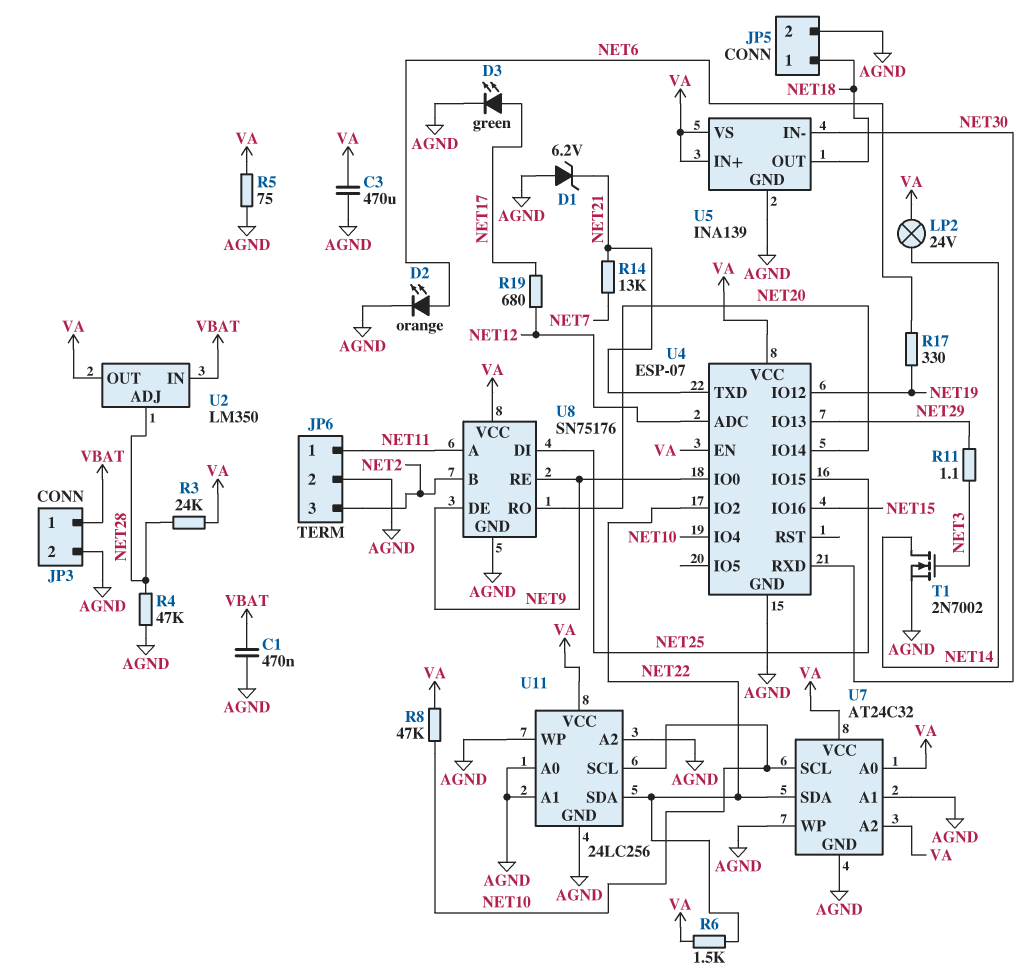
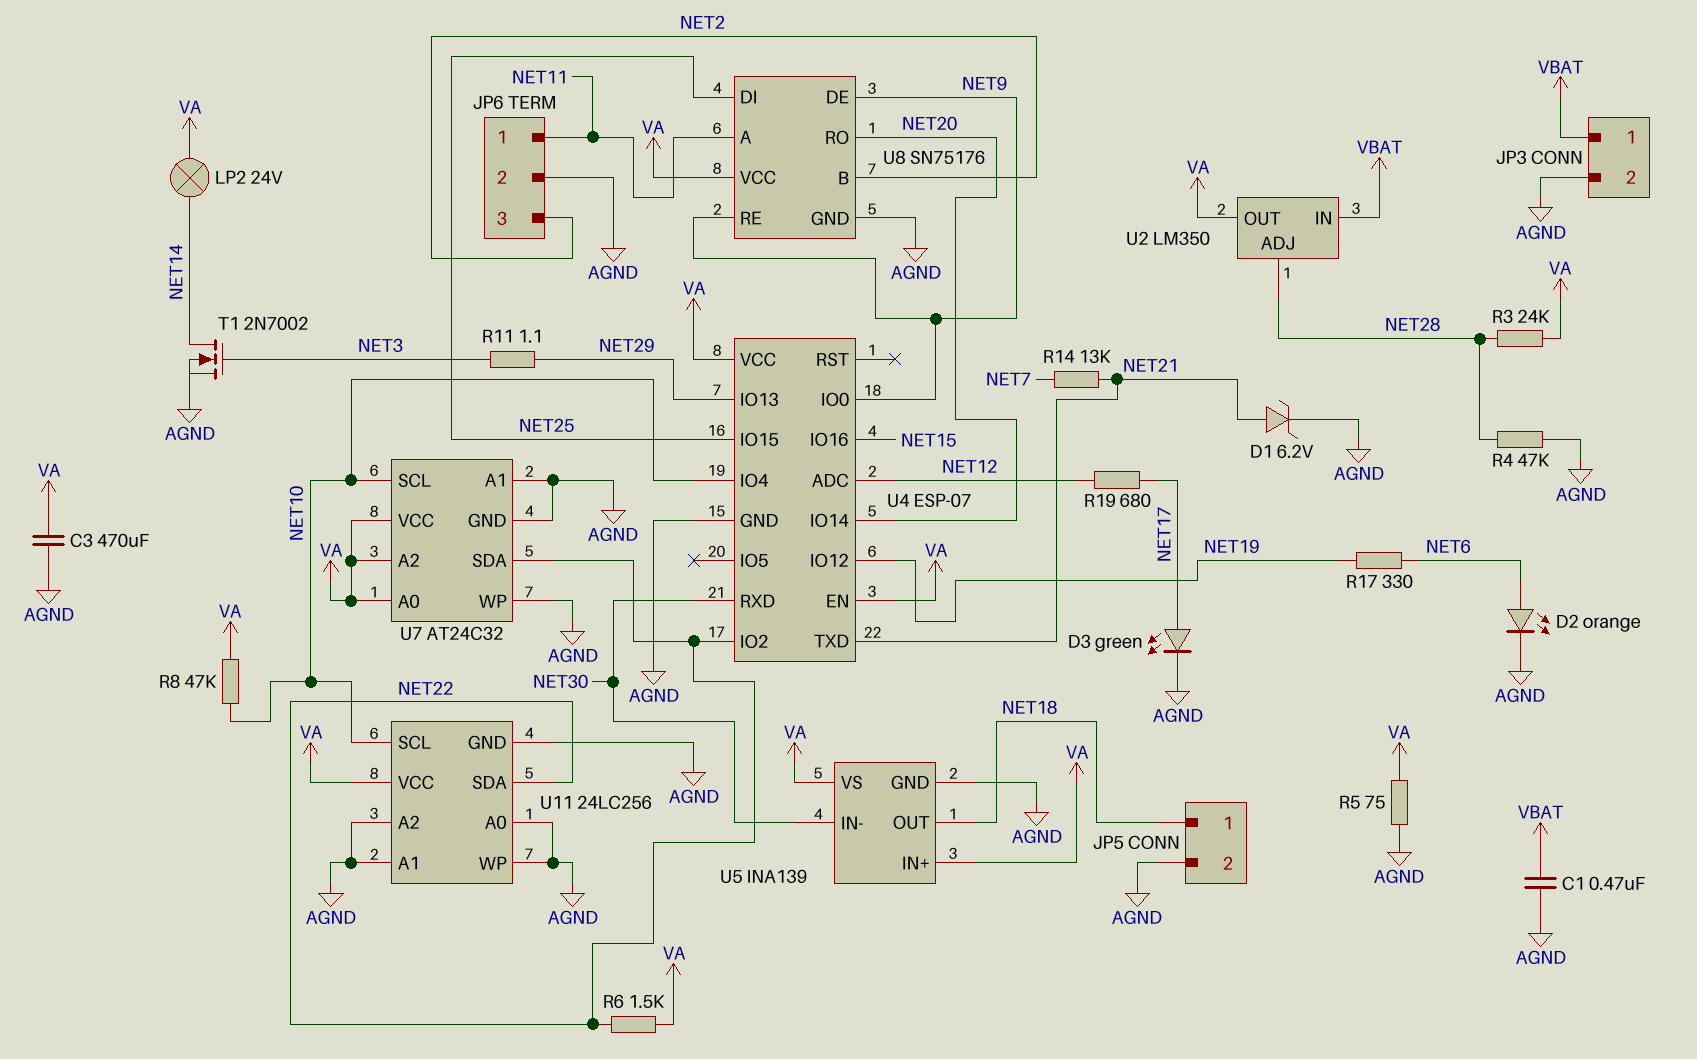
D1: zener 6.2V (A AGND, K NET21) -> zener 6.2V (A NET21, K AGND)

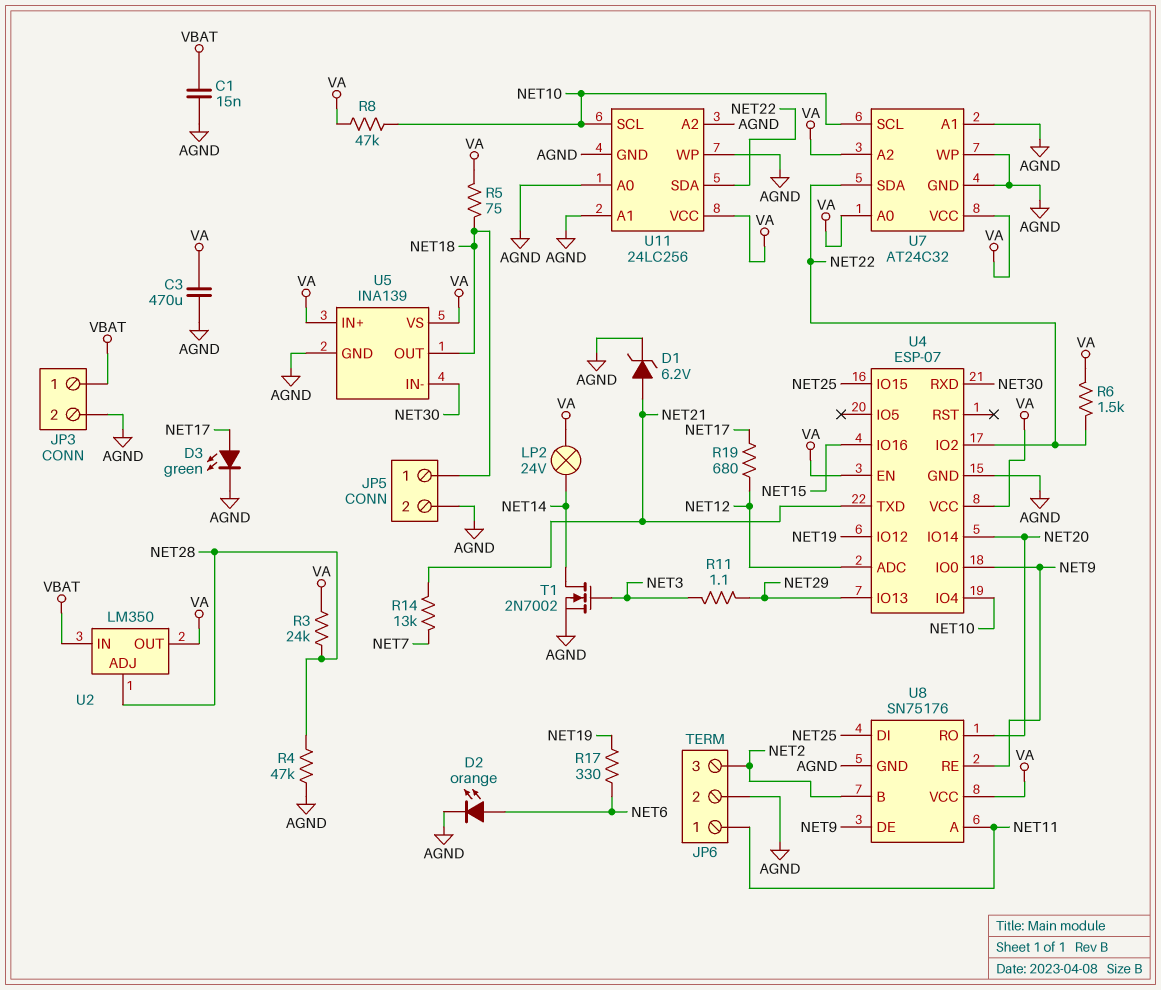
C1: 470nF (AGND, VBAT) -> 15nF (AGND, VBAT)
R5: 75 (AGND, VA) -> 75 (NET18, VA)

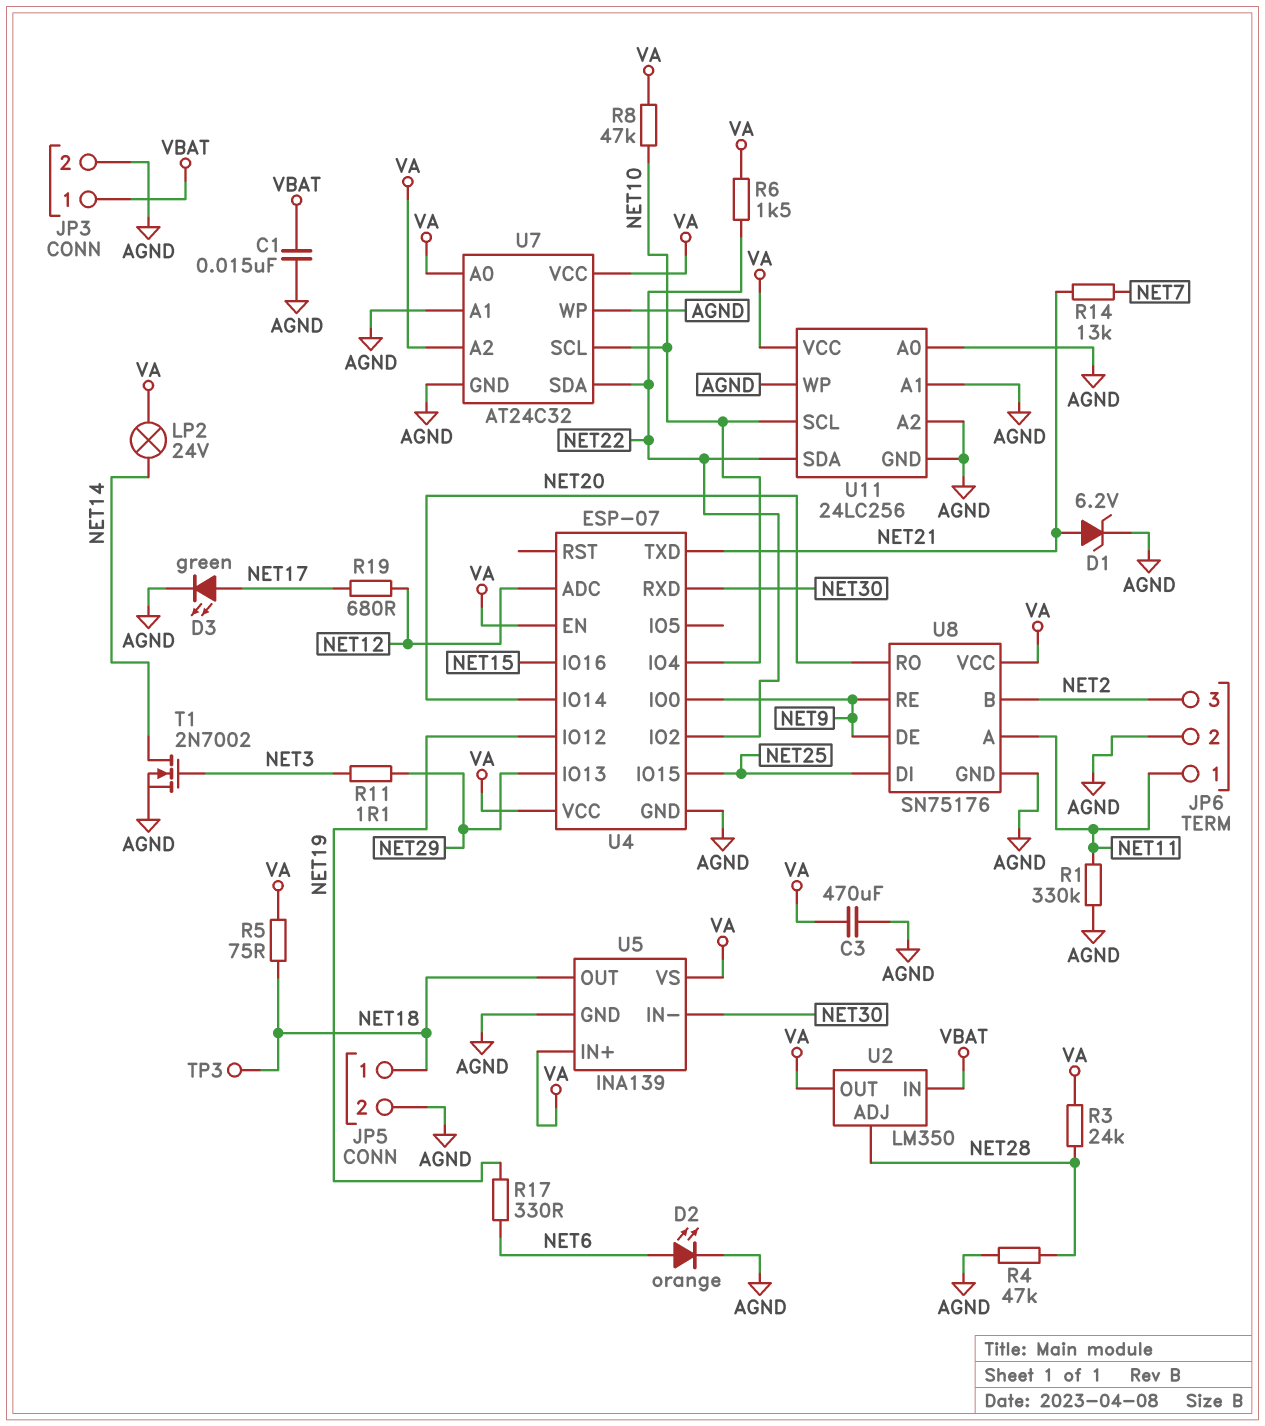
R1: none -> 330k (AGND, NET11)
TP3: none -> test point (NET18)

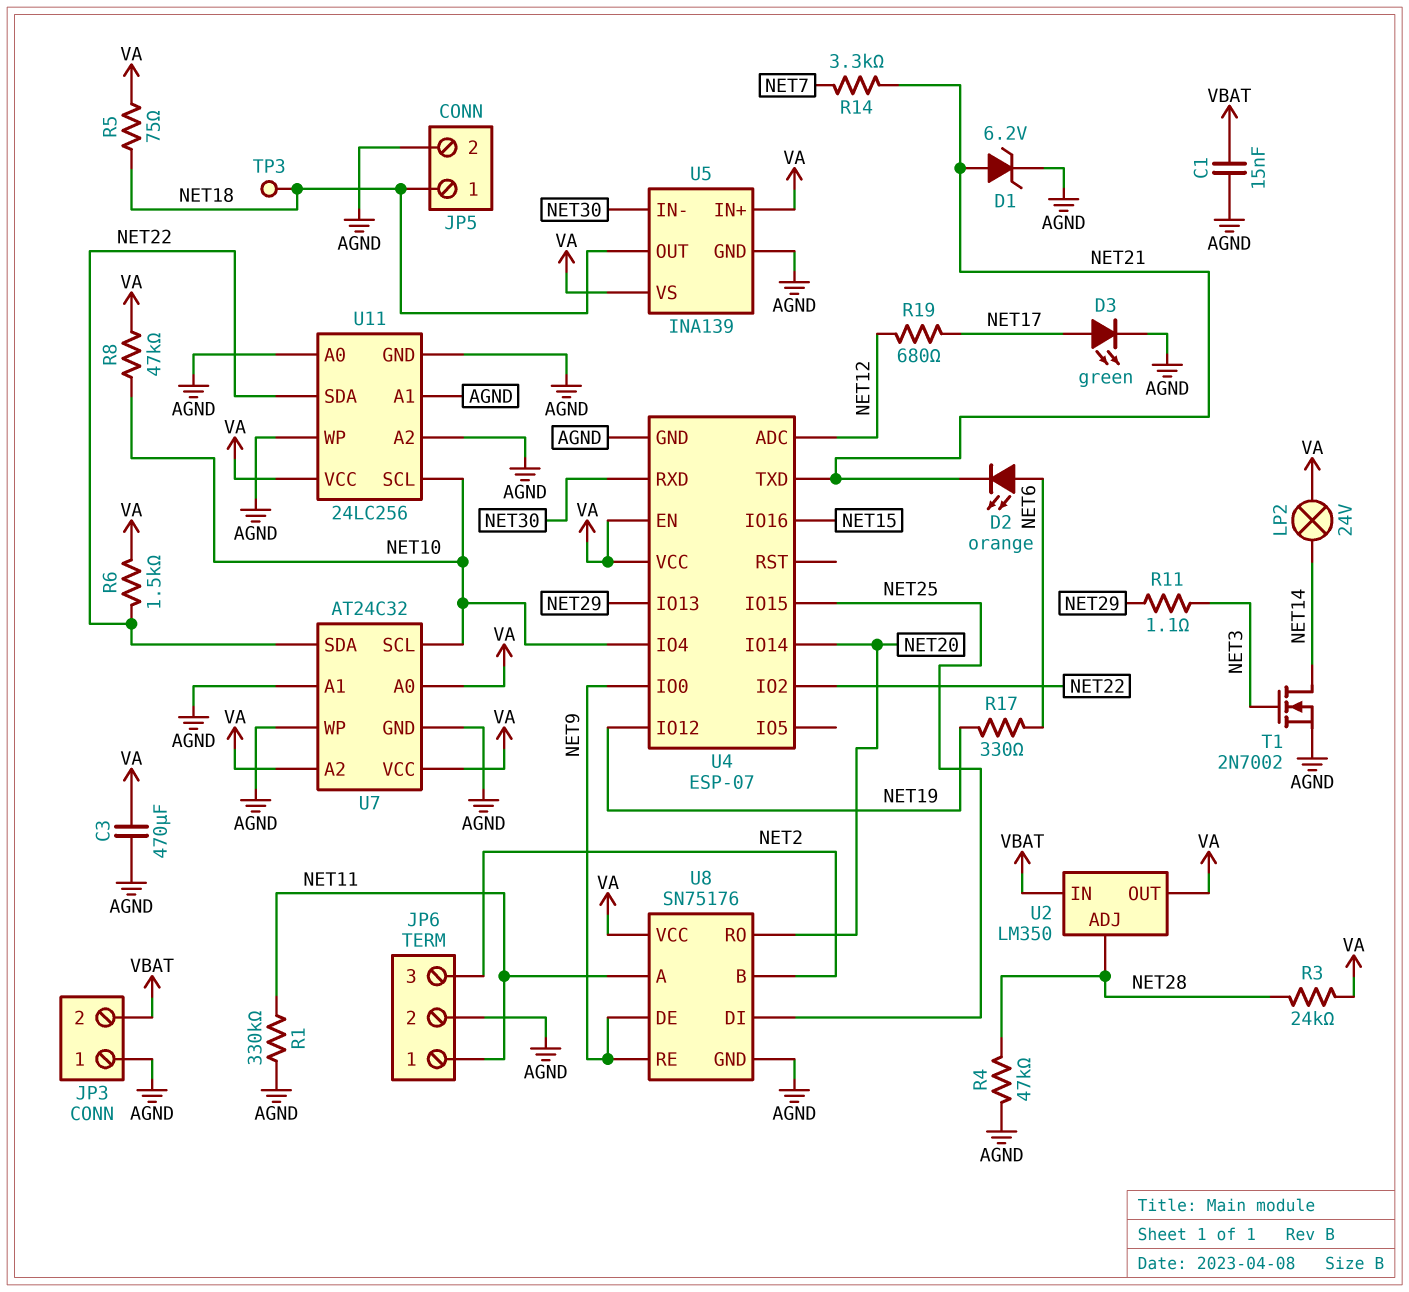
D2: LED orange (A NET6, K AGND) -> LED orange (A NET6, K NET21)
JP3 pin 1: VBAT -> AGND
JP3 pin 2: AGND -> VBAT
R14: 13k (NET7, NET21) -> 3.3k (NET7, NET21)

